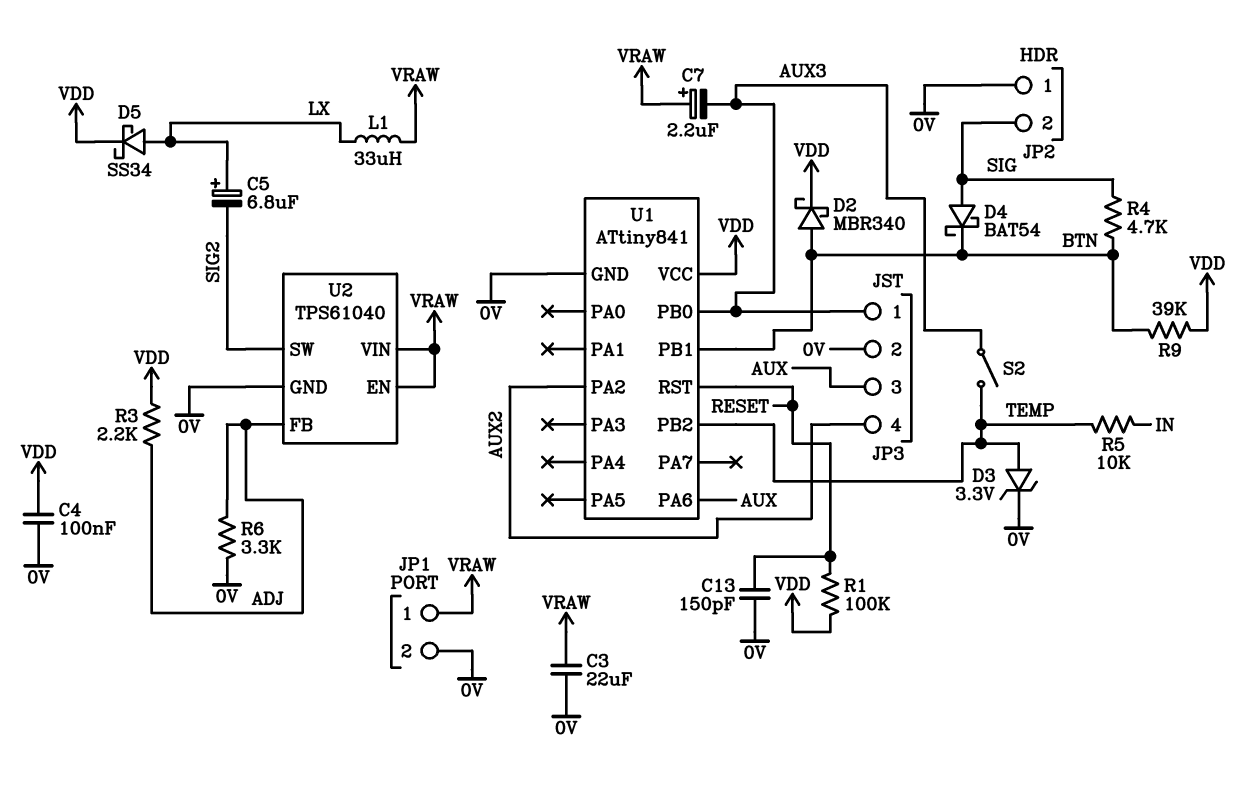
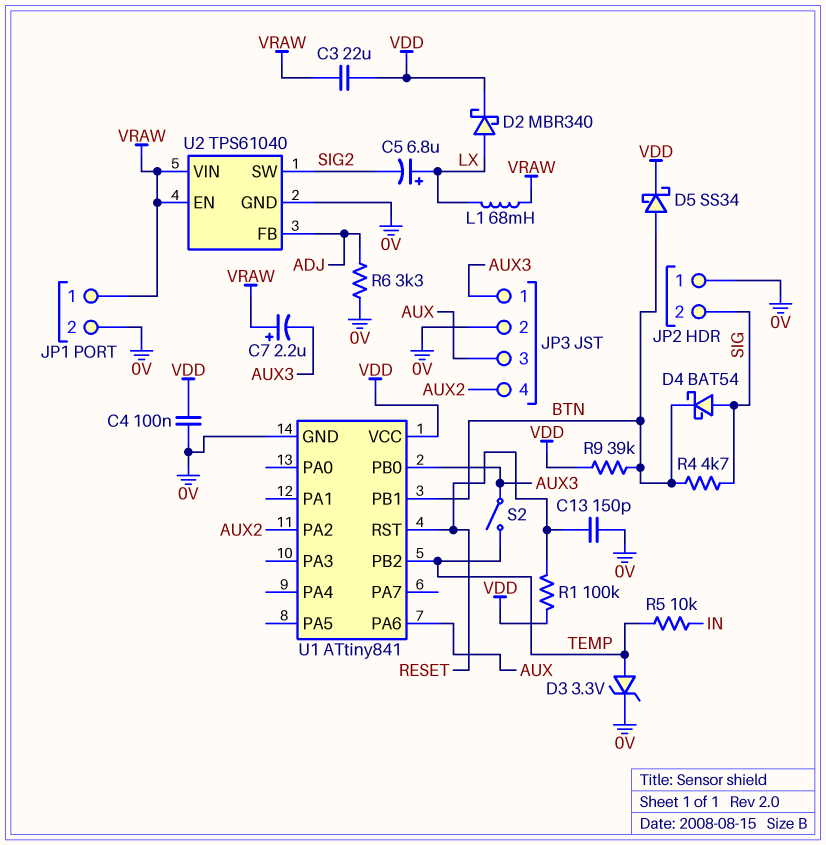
C3: 22uF (0V, VRAW) -> 22uF (VDD, VRAW)
D2: schottky MBR340 (A BTN, K VDD) -> schottky MBR340 (A LX, K VDD)
D5: schottky SS34 (A LX, K VDD) -> schottky SS34 (A BTN, K VDD)
L1: 33uH (LX, VRAW) -> 68mH (LX, VRAW)
R3: 2.2k (ADJ, VDD) -> none

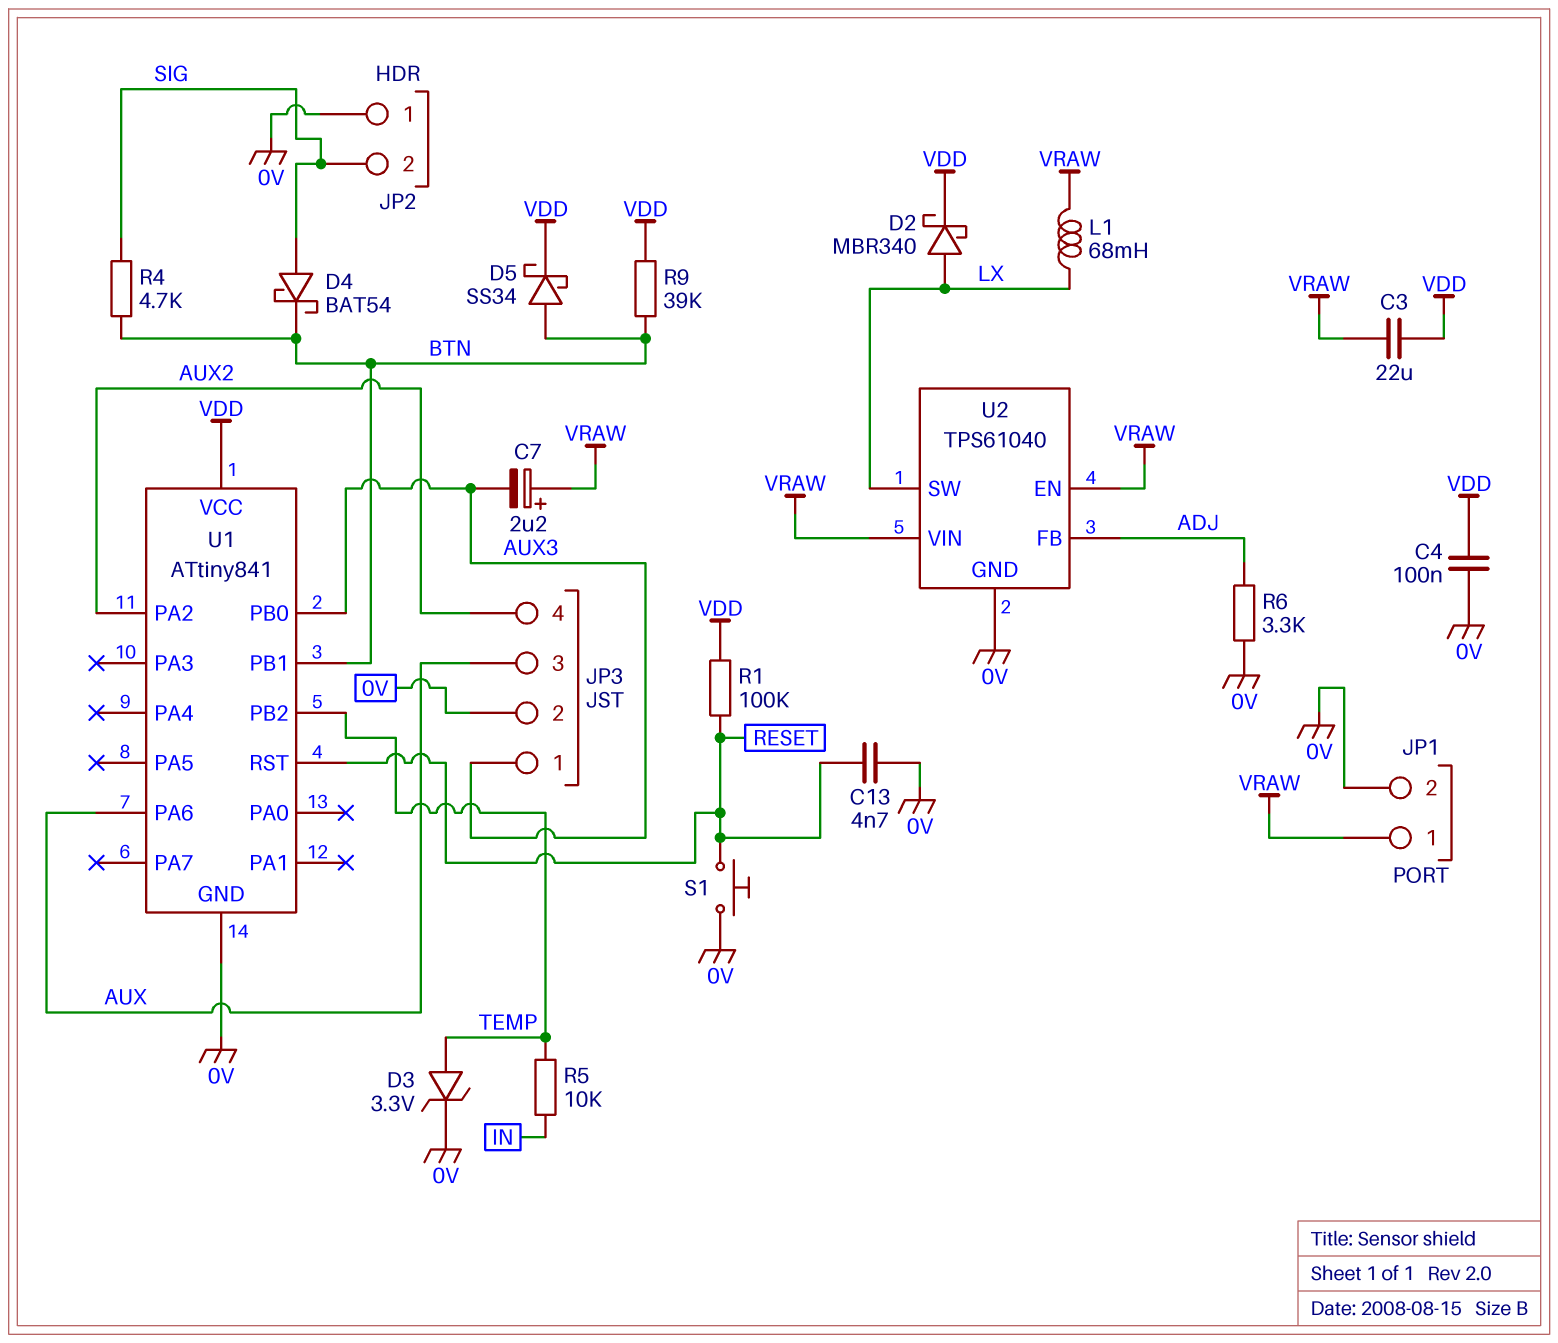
C5: 6.8uF (plus LX, minus SIG2) -> none
C13: 150pF (0V, RESET) -> 4.7nF (0V, RESET)
S1: none -> button (0V, RESET)
S2: switch (AUX3, TEMP) -> none
U2 pin SW: SIG2 -> LX

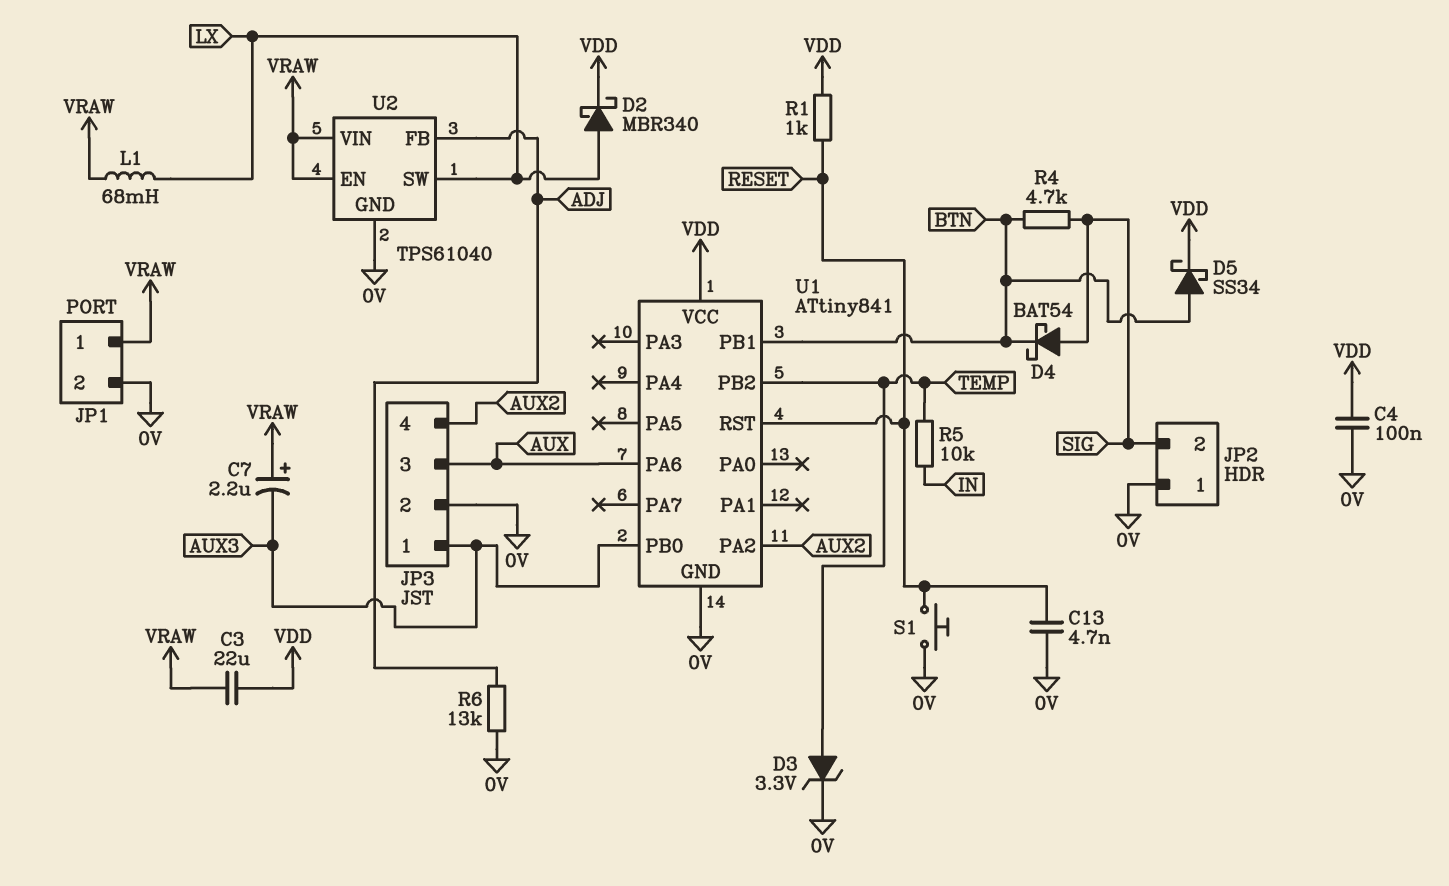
R1: 100k (RESET, VDD) -> 1k (RESET, VDD)
R6: 3.3k (0V, ADJ) -> 13k (0V, ADJ)
R9: 39k (BTN, VDD) -> none

